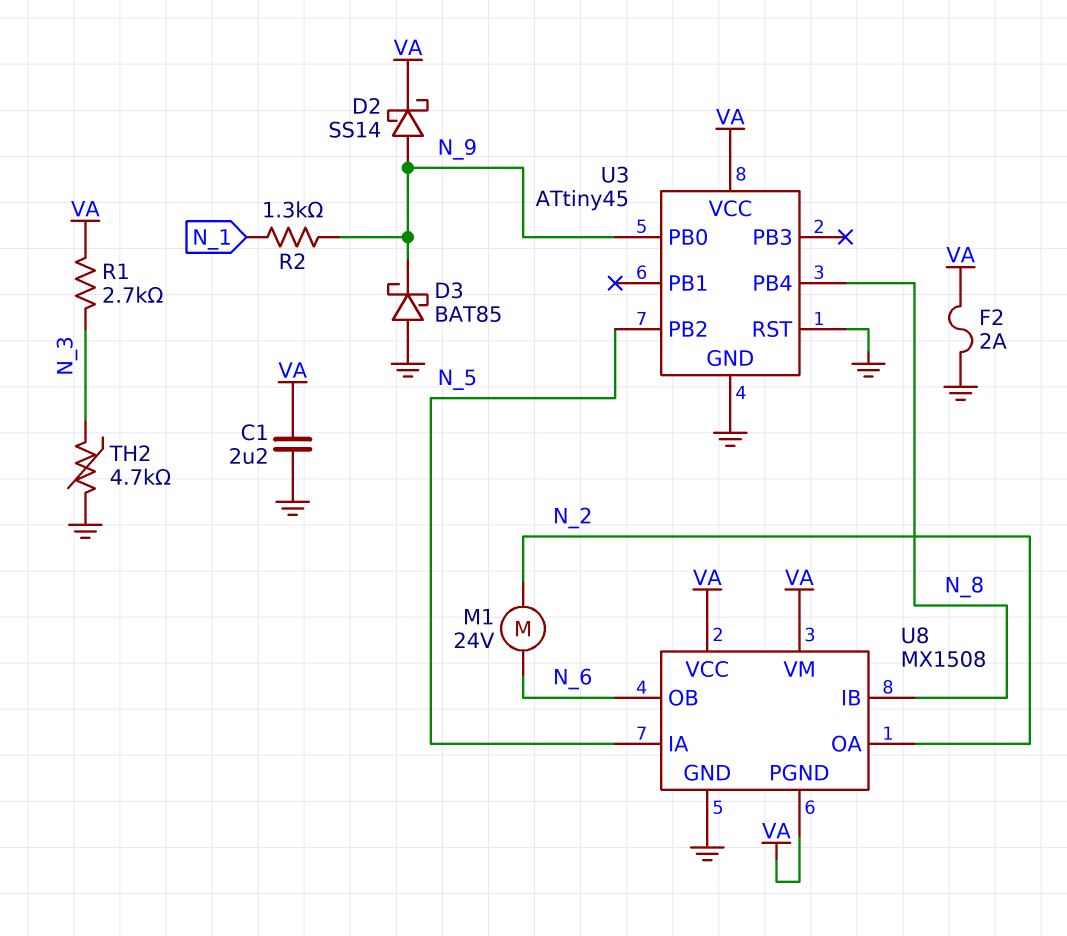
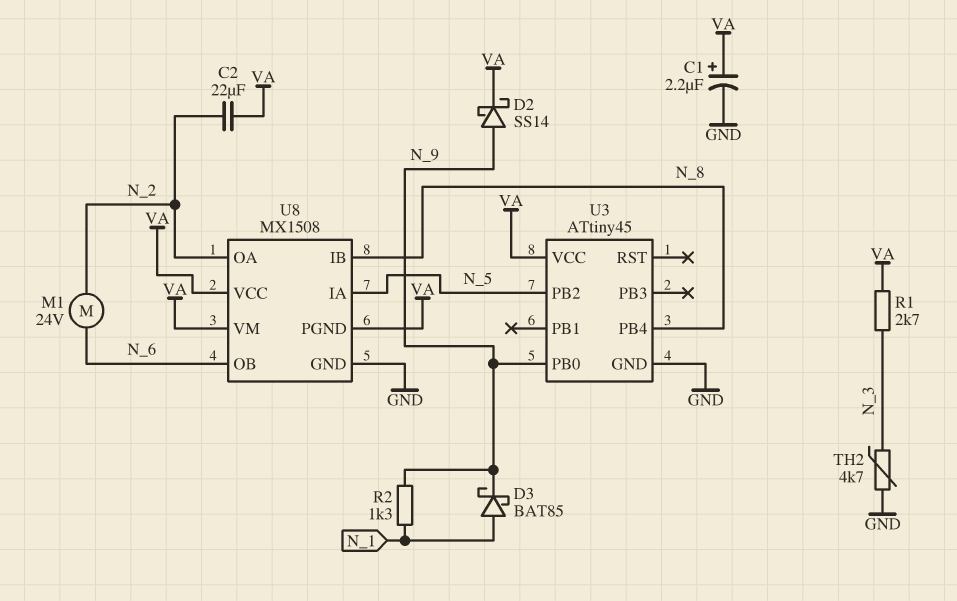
C1: 2.2uF (GND, VA) -> 2.2uF (plus VA, minus GND)
C2: none -> 22uF (N_2, VA)
D3: schottky BAT85 (A GND, K N_9) -> schottky BAT85 (A N_1, K N_9)
F2: 2A (GND, VA) -> none
U3 pin RST: GND -> none

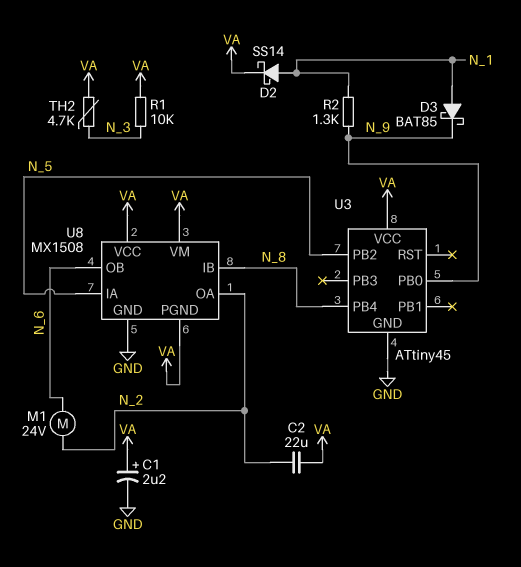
D2: schottky SS14 (A N_9, K VA) -> schottky SS14 (A N_1, K VA)
R1: 2.7k (N_3, VA) -> 10k (N_3, VA)
TH2: 4.7k (GND, N_3) -> 4.7k (N_3, VA)

